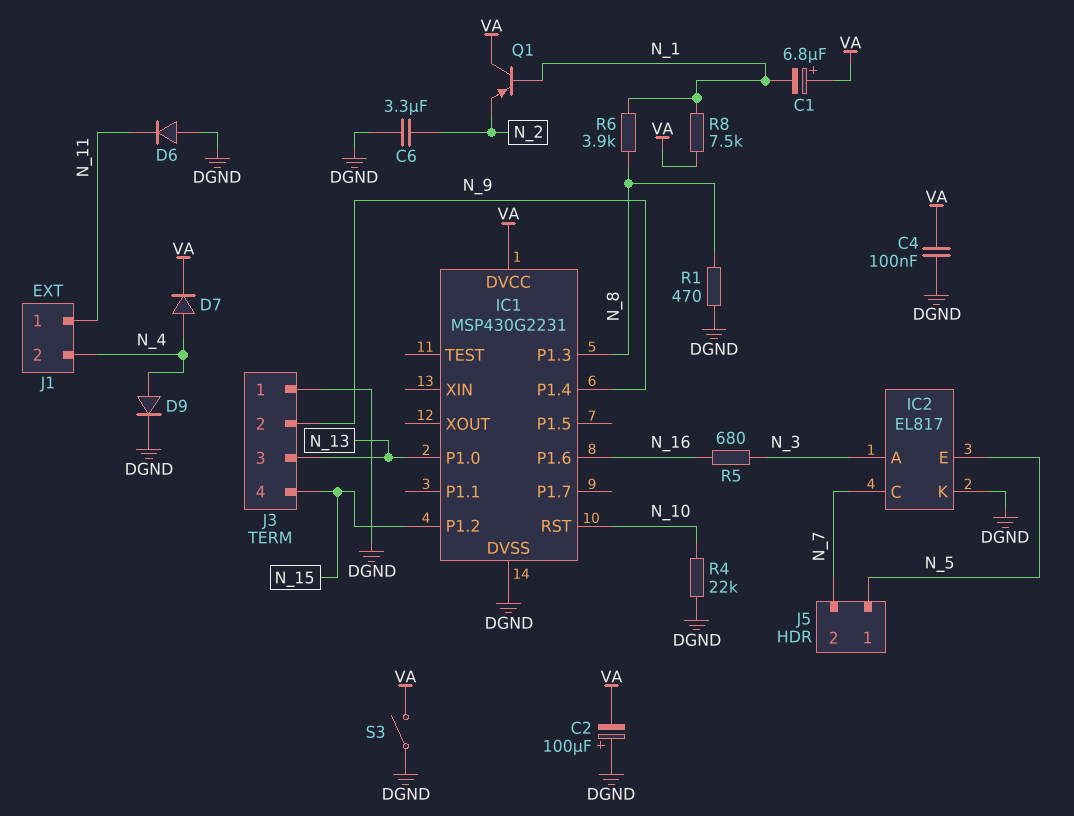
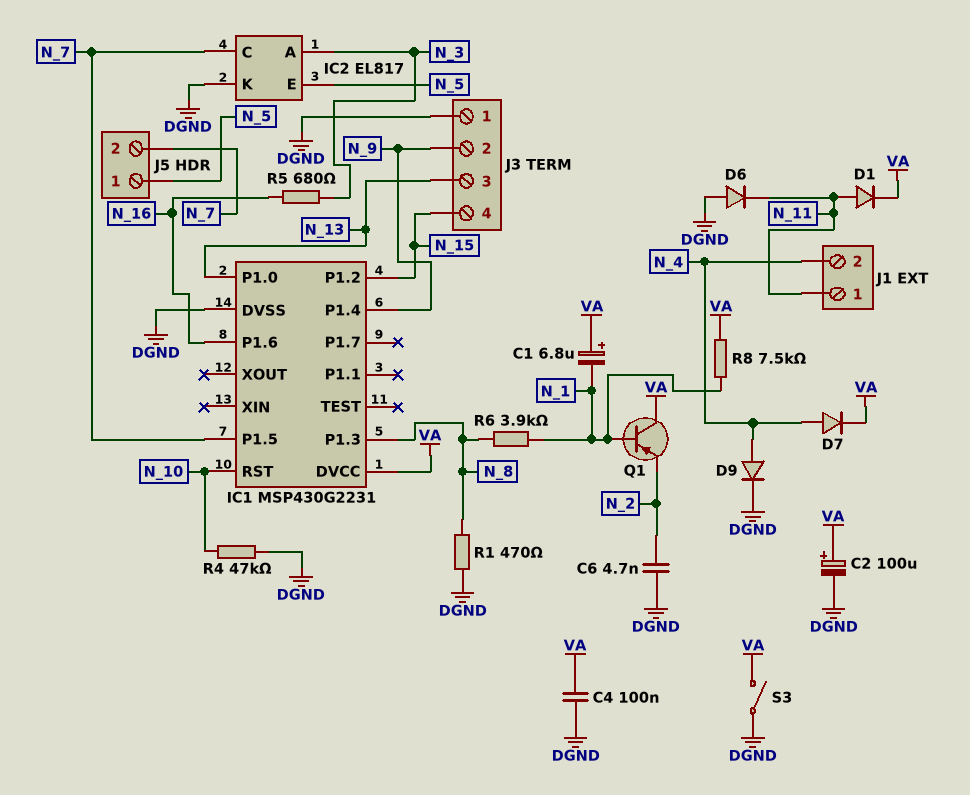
C2: 100uF (plus DGND, minus VA) -> 100uF (plus VA, minus DGND)
C6: 3.3uF (DGND, N_2) -> 4.7nF (DGND, N_2)
D1: none -> diode (A N_11, K VA)
IC1 pin P1.5: none -> N_7
R4: 22k (DGND, N_10) -> 47k (DGND, N_10)

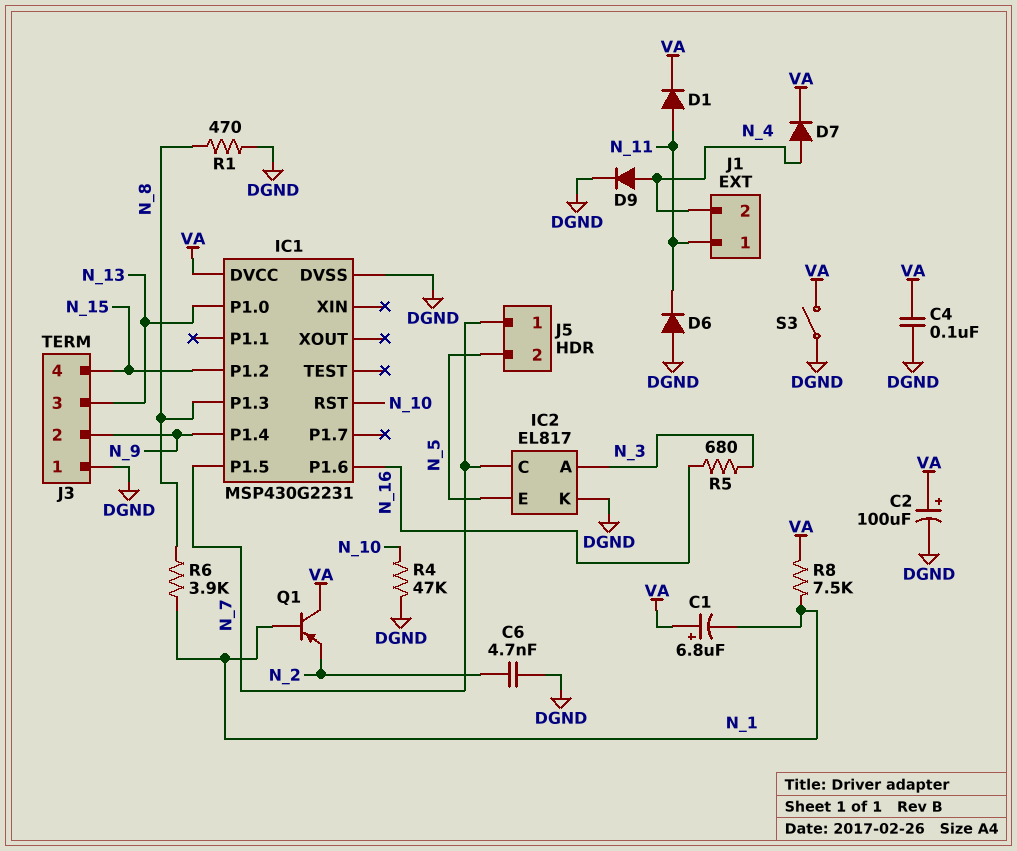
J5 pin 1: N_5 -> N_7
J5 pin 2: N_7 -> N_5

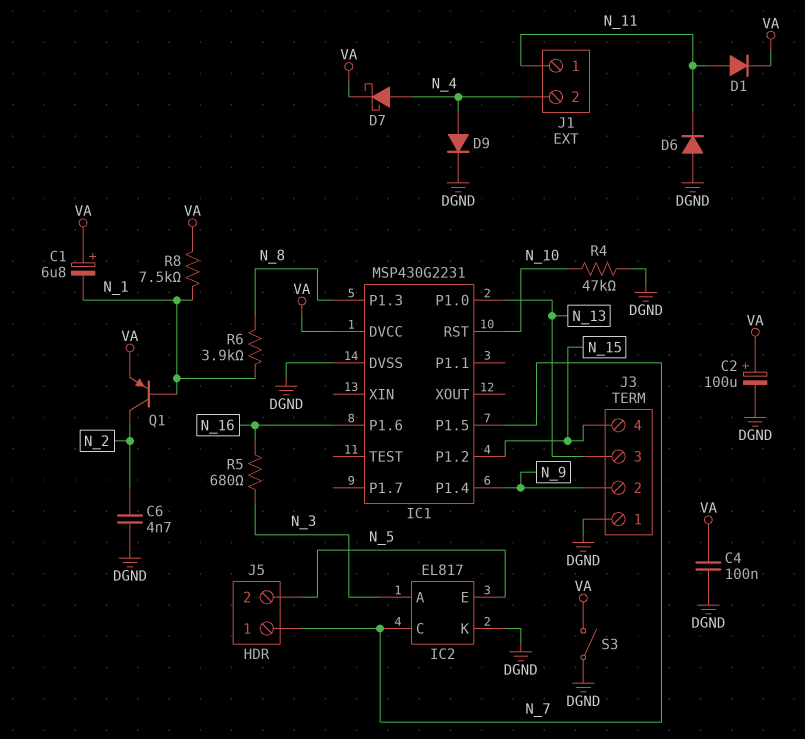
D7: diode (A N_4, K VA) -> schottky (A N_4, K VA)
Q1: PNP (B N_1, C VA, E N_2) -> PNP (B N_1, C N_2, E VA)
R1: 470 (DGND, N_8) -> none

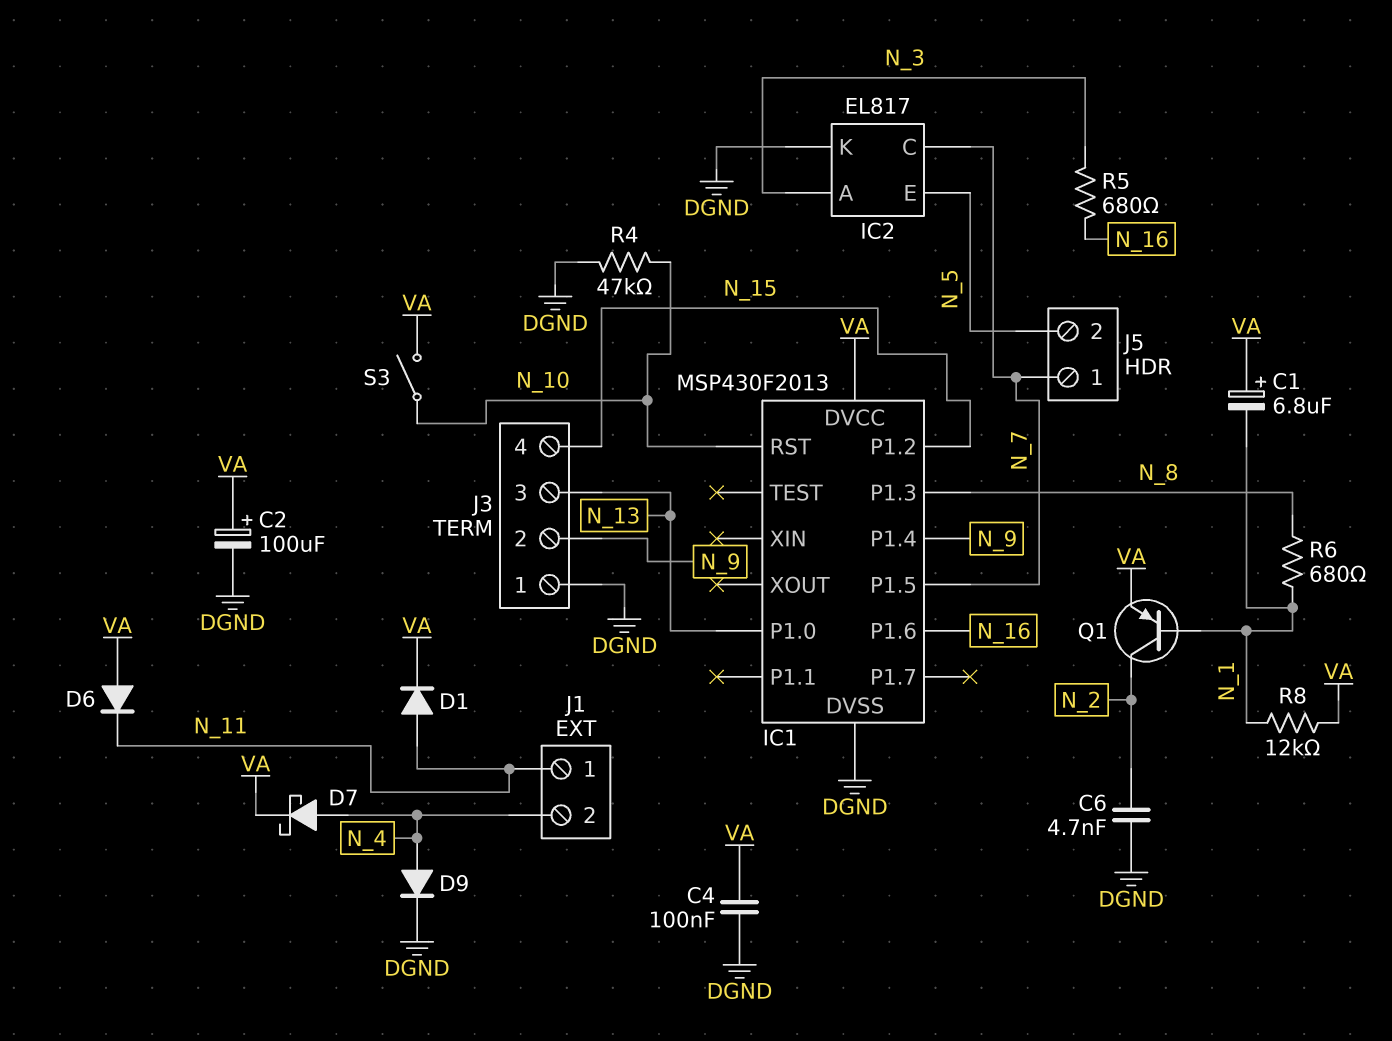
D6: diode (A DGND, K N_11) -> diode (A VA, K N_11)
IC1: MSP430G2231 -> MSP430F2013
R6: 3.9k (N_1, N_8) -> 680 (N_1, N_8)
R8: 7.5k (N_1, VA) -> 12k (N_1, VA)
S3: switch (DGND, VA) -> switch (N_10, VA)

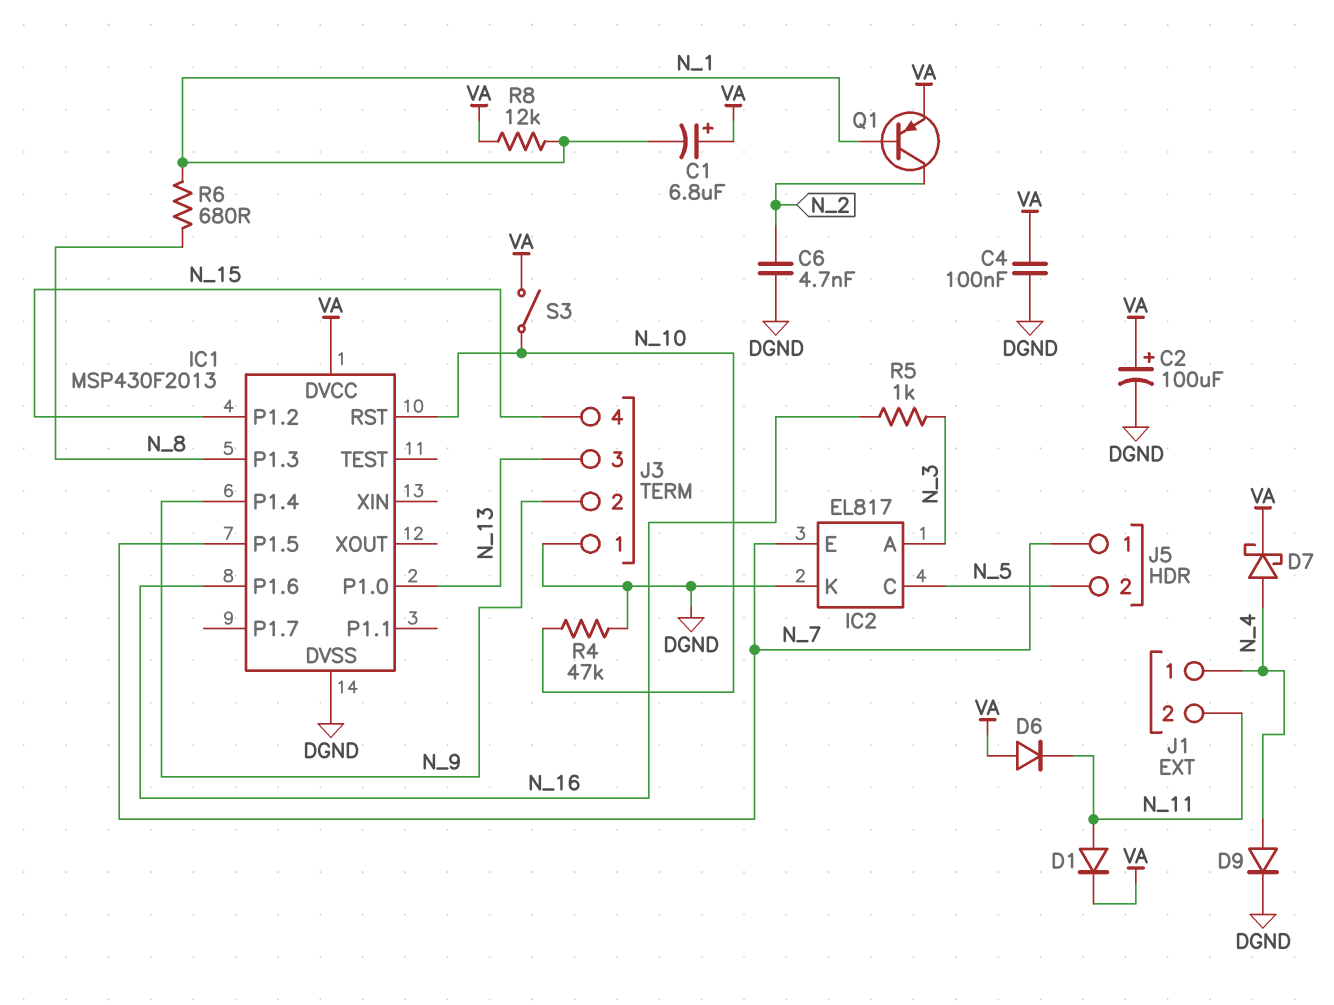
IC2 pin C: N_7 -> N_5
IC2 pin E: N_5 -> N_7
J1 pin 1: N_11 -> N_4
J1 pin 2: N_4 -> N_11
R5: 680 (N_3, N_16) -> 1k (N_3, N_16)

